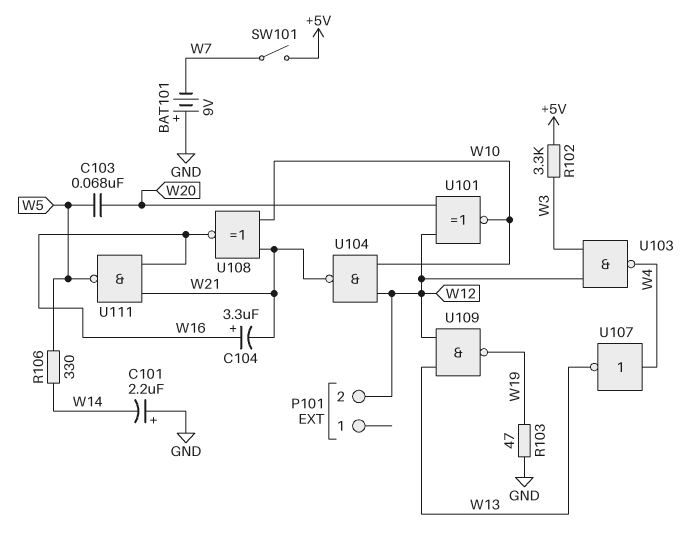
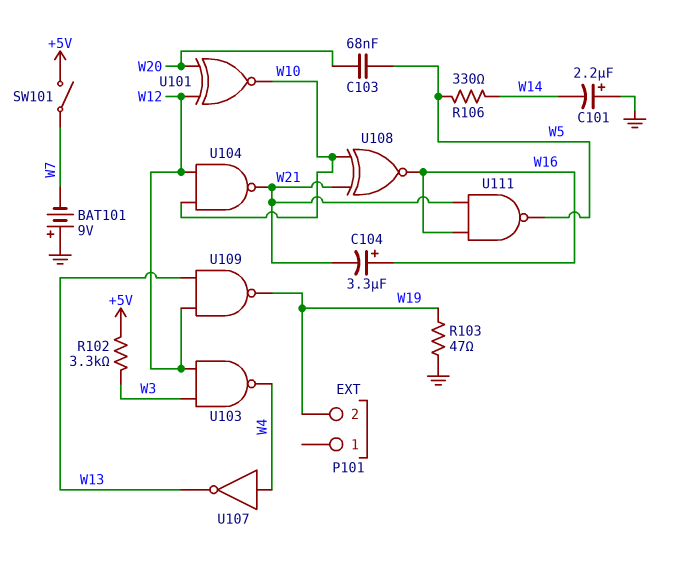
P101 pin 2: W12 -> W19

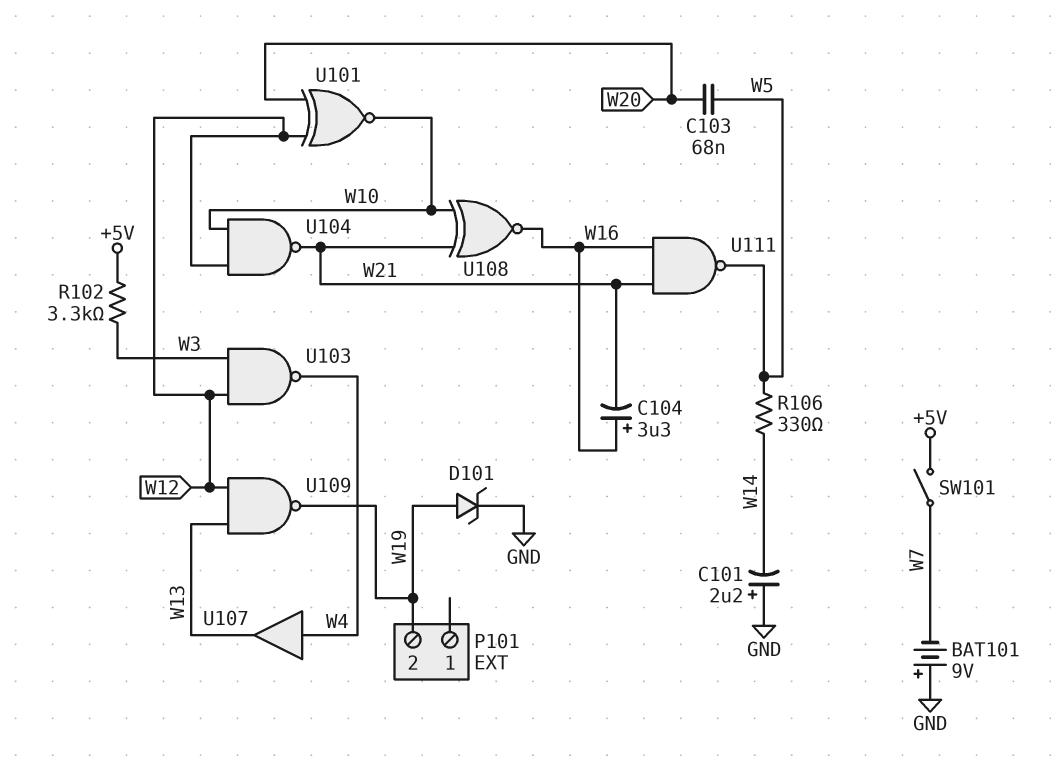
D101: none -> zener (A W19, K GND)
R103: 47 (GND, W19) -> none
U107: NOT (in W4, out W13) -> buffer (in W4, out W13)

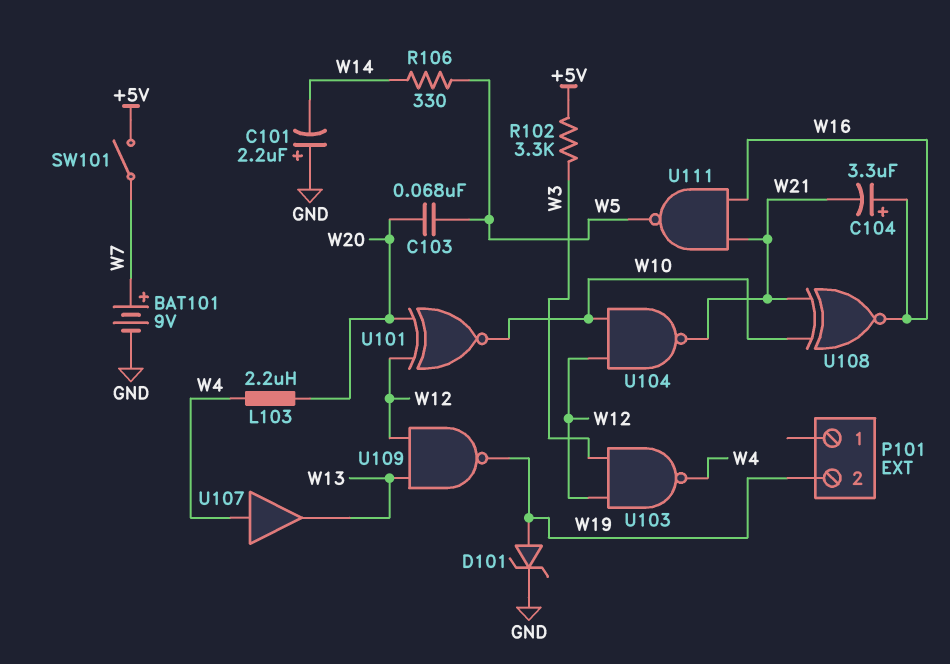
BAT101: 9V (plus GND, minus W7) -> 9V (plus W7, minus GND)
L103: none -> 2.2uH (W4, W20)

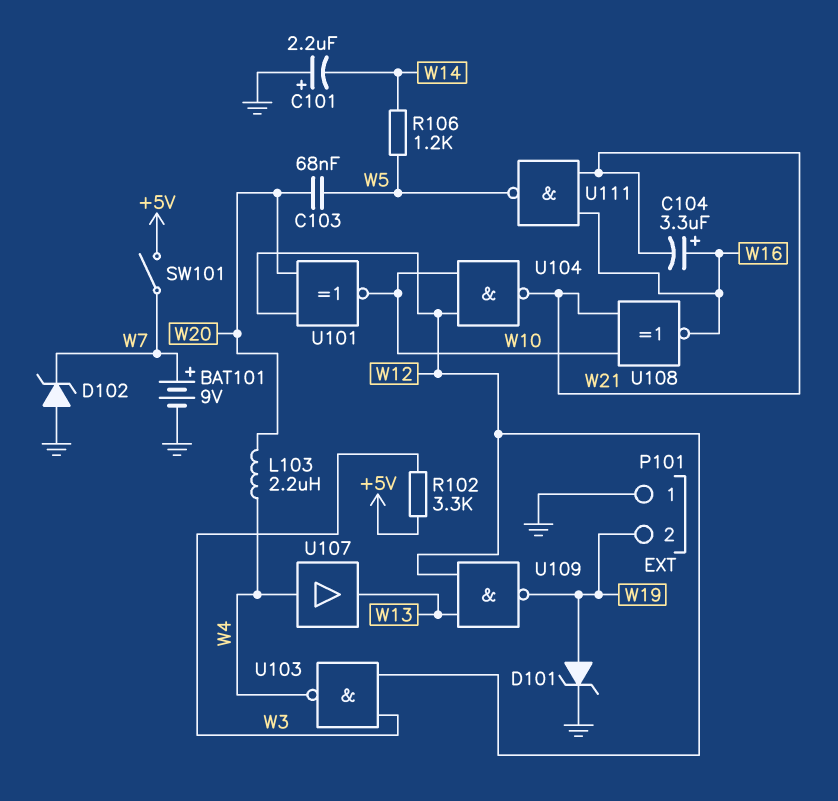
D102: none -> zener (A GND, K W7)
P101 pin 1: none -> GND
R106: 330 (W5, W14) -> 1.2k (W5, W14)

